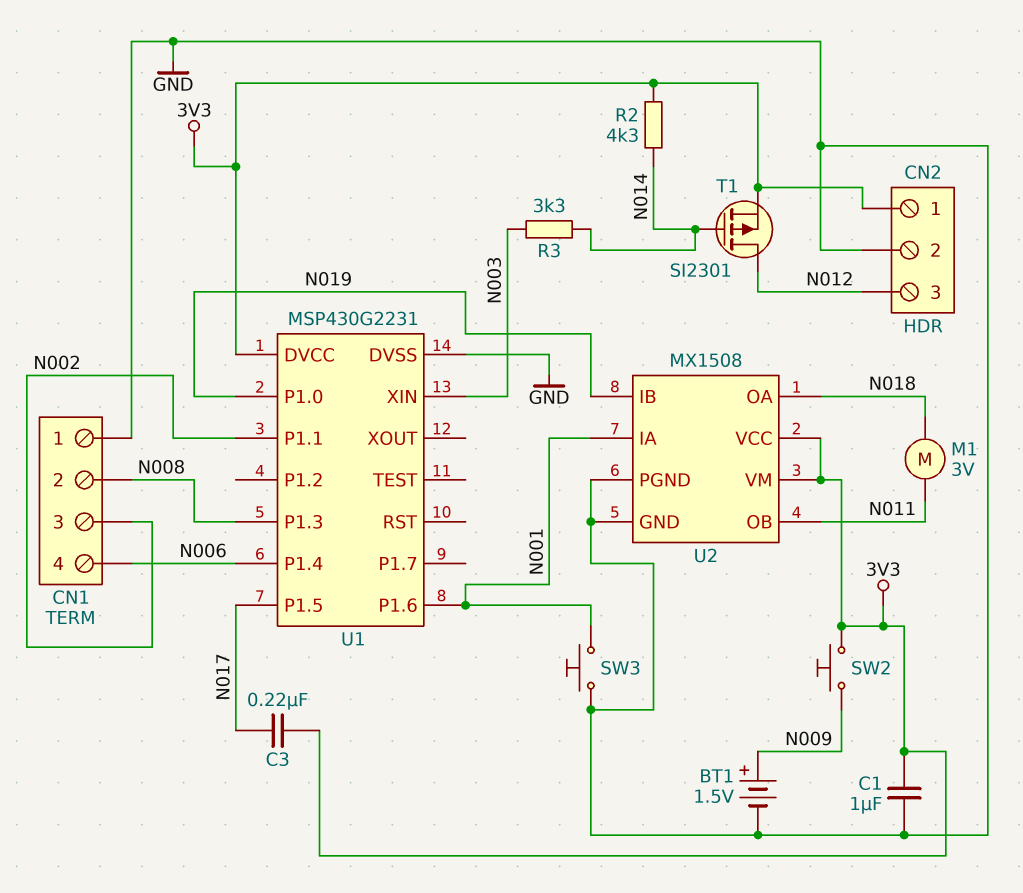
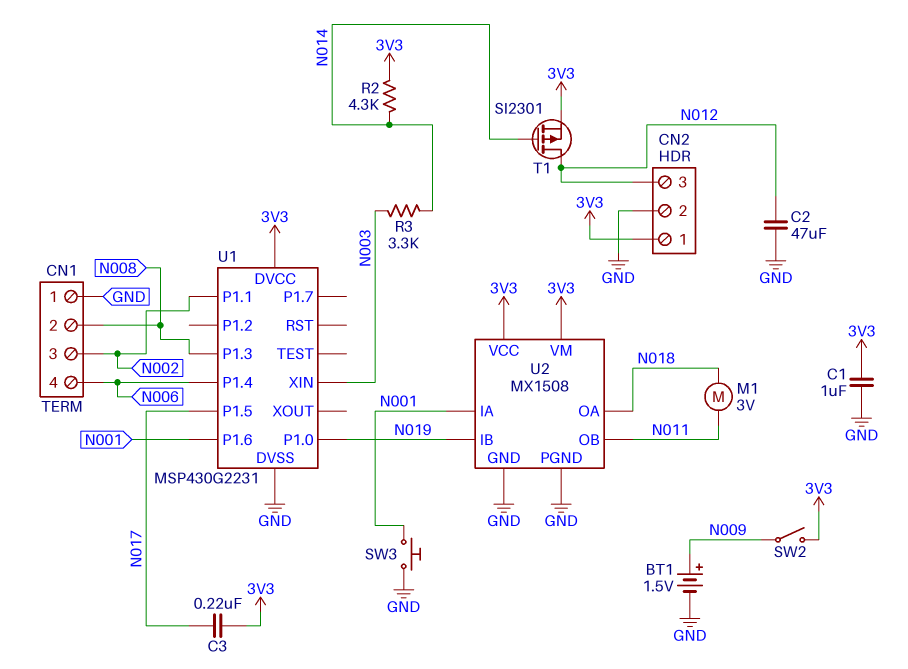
C2: none -> 47uF (GND, N012)
SW2: button (3V3, N009) -> switch (3V3, N009)

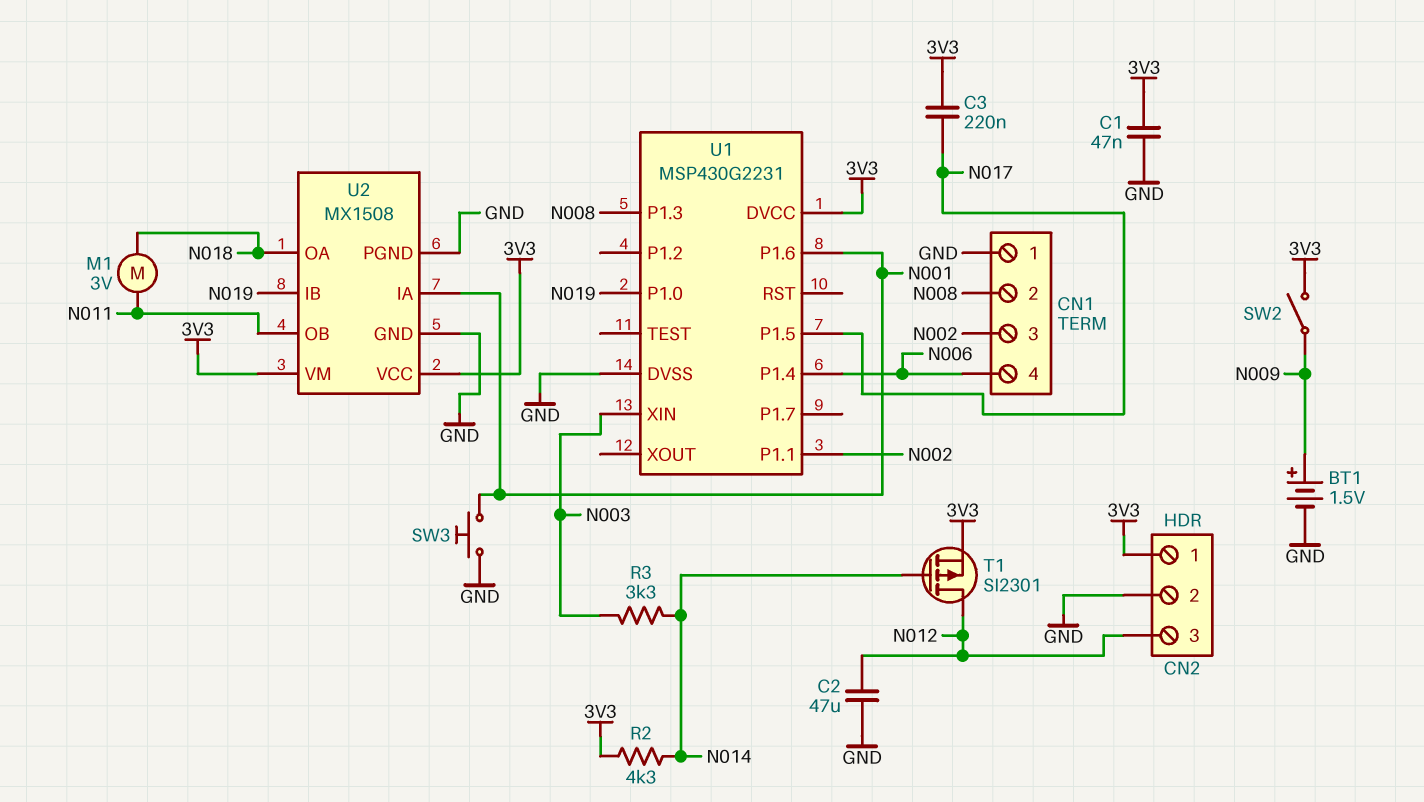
C1: 1uF (3V3, GND) -> 47nF (3V3, GND)

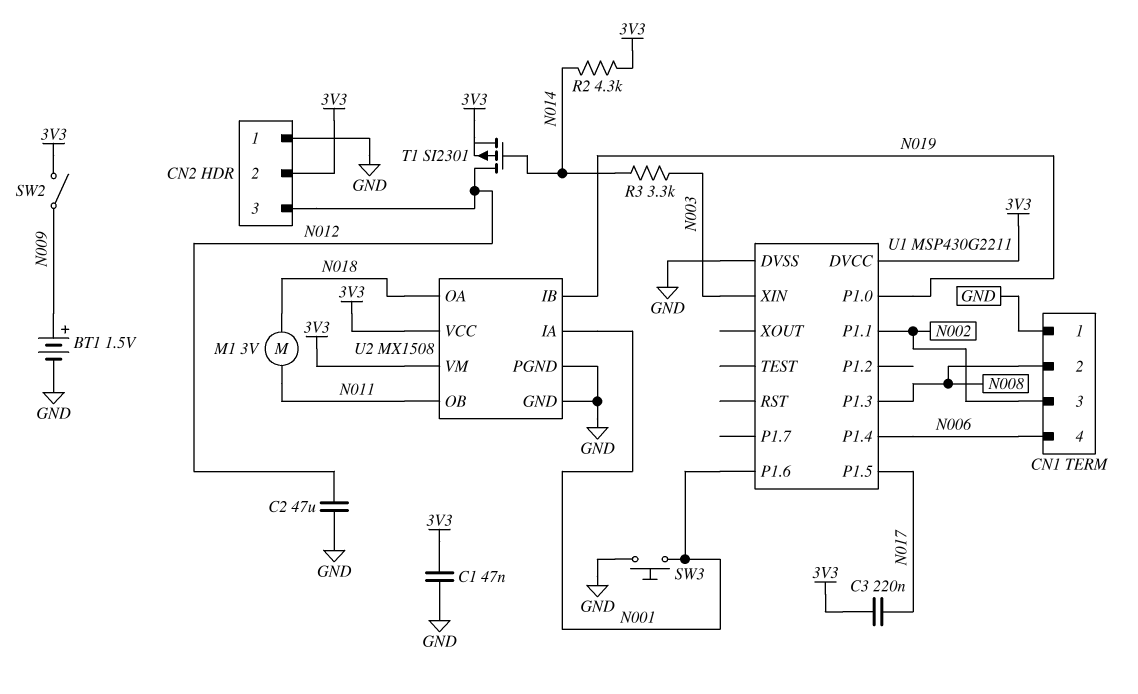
CN2 pin 1: 3V3 -> GND
CN2 pin 2: GND -> 3V3
U1: MSP430G2231 -> MSP430G2211

